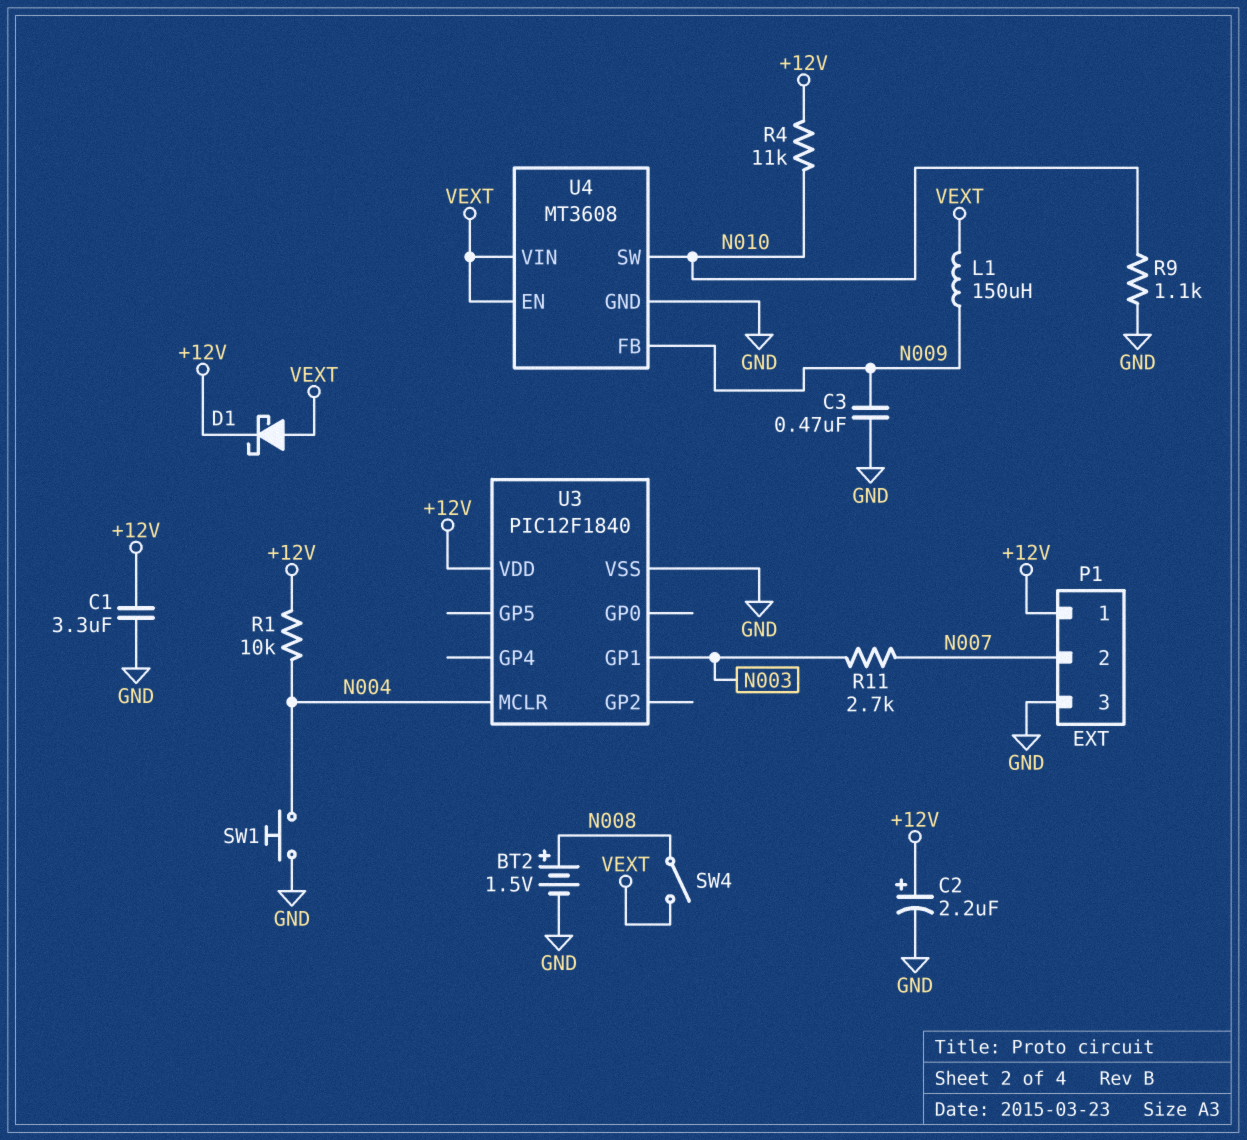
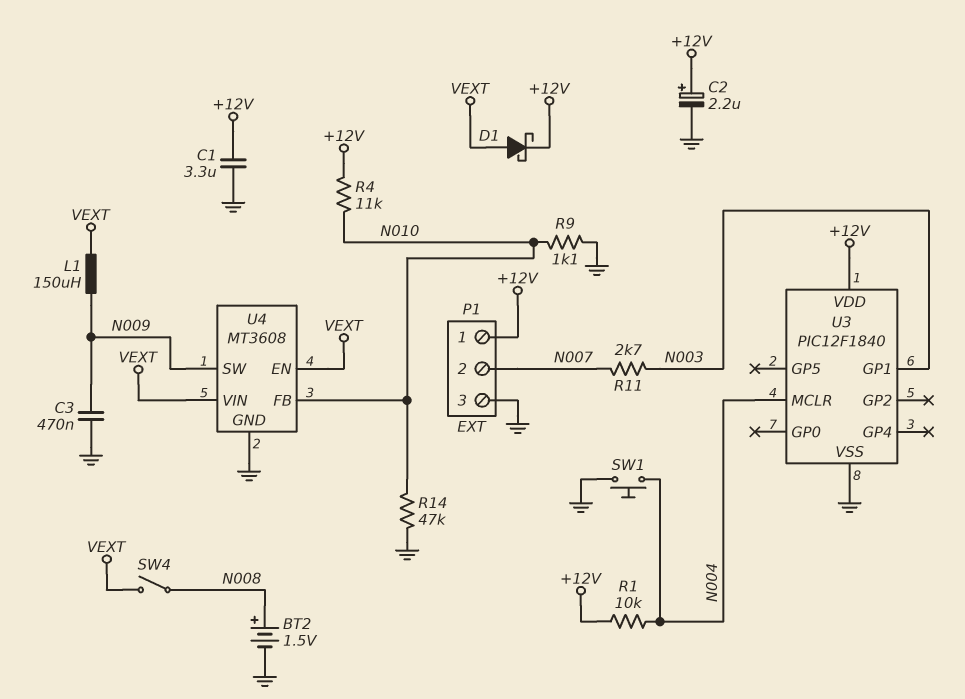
R14: none -> 47k (GND, N010)
U4 pin FB: N009 -> N010
U4 pin SW: N010 -> N009

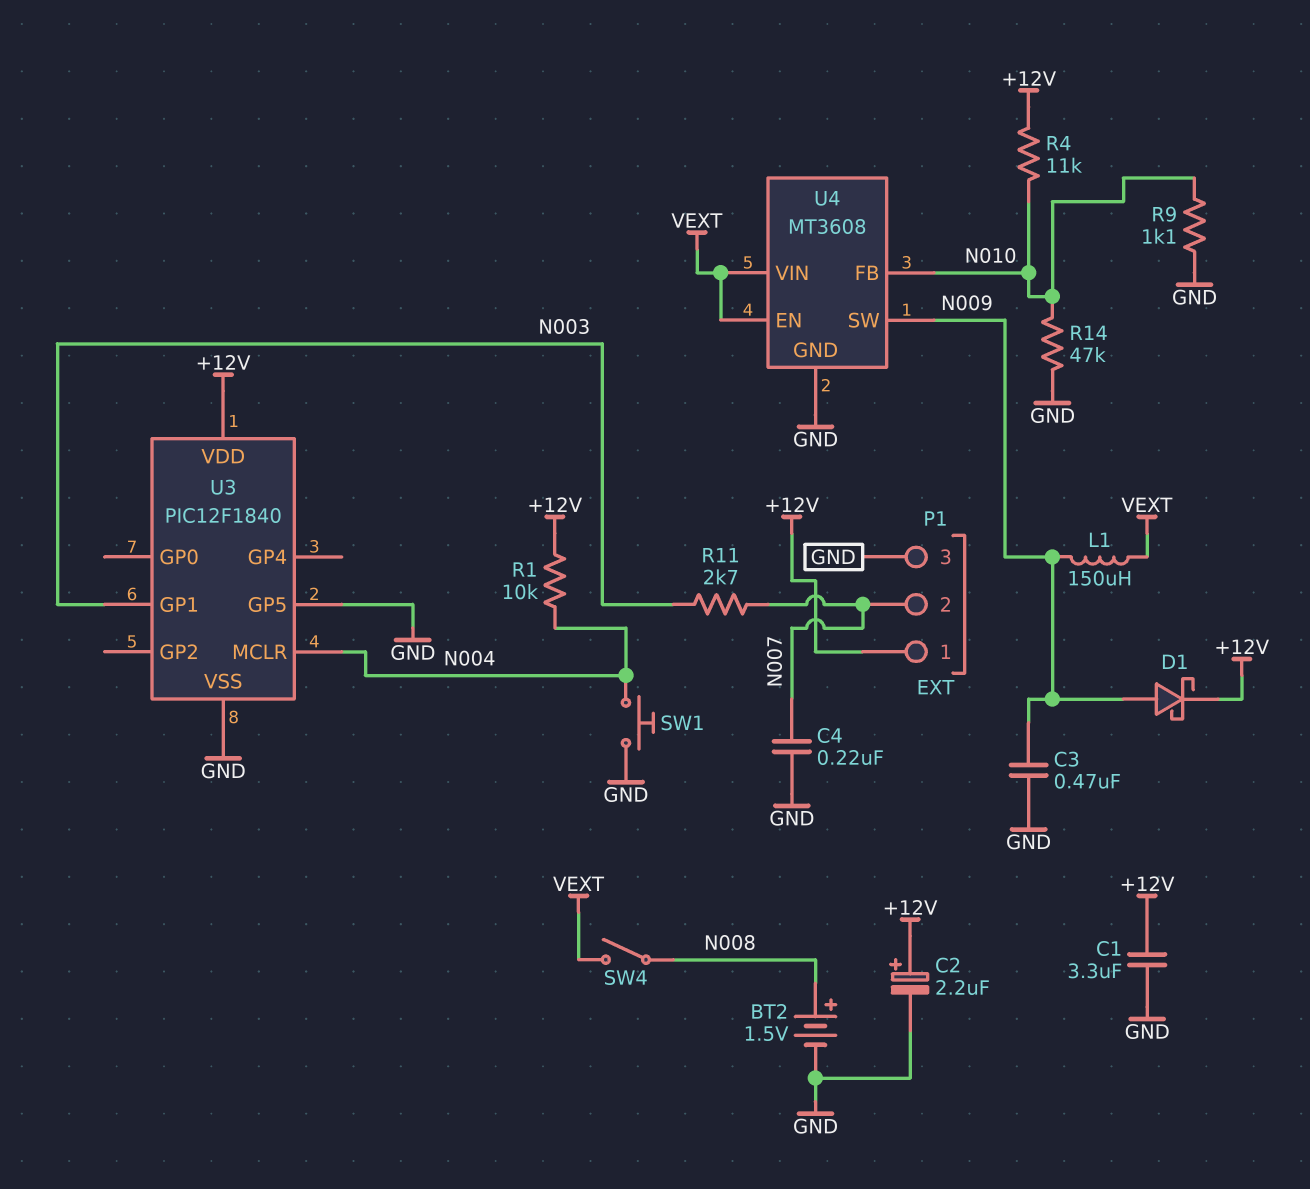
C4: none -> 220nF (GND, N007)
D1: schottky (A VEXT, K +12V) -> schottky (A N009, K +12V)
U3 pin GP5: none -> GND

